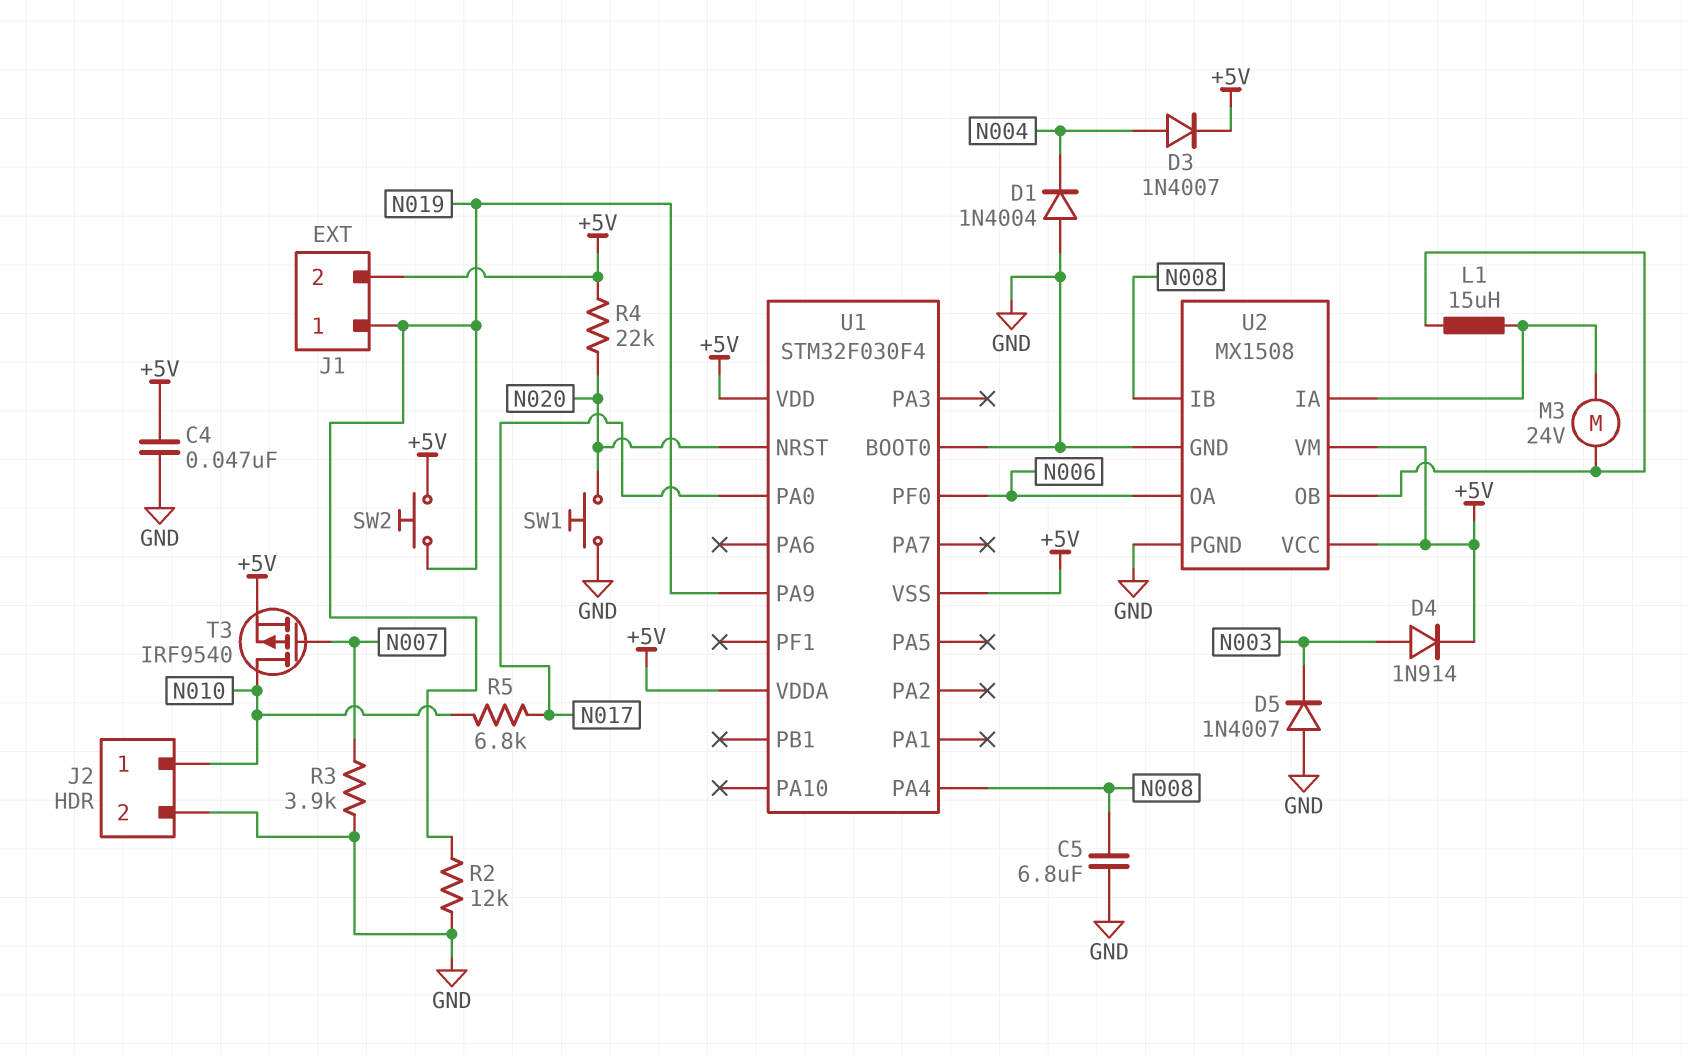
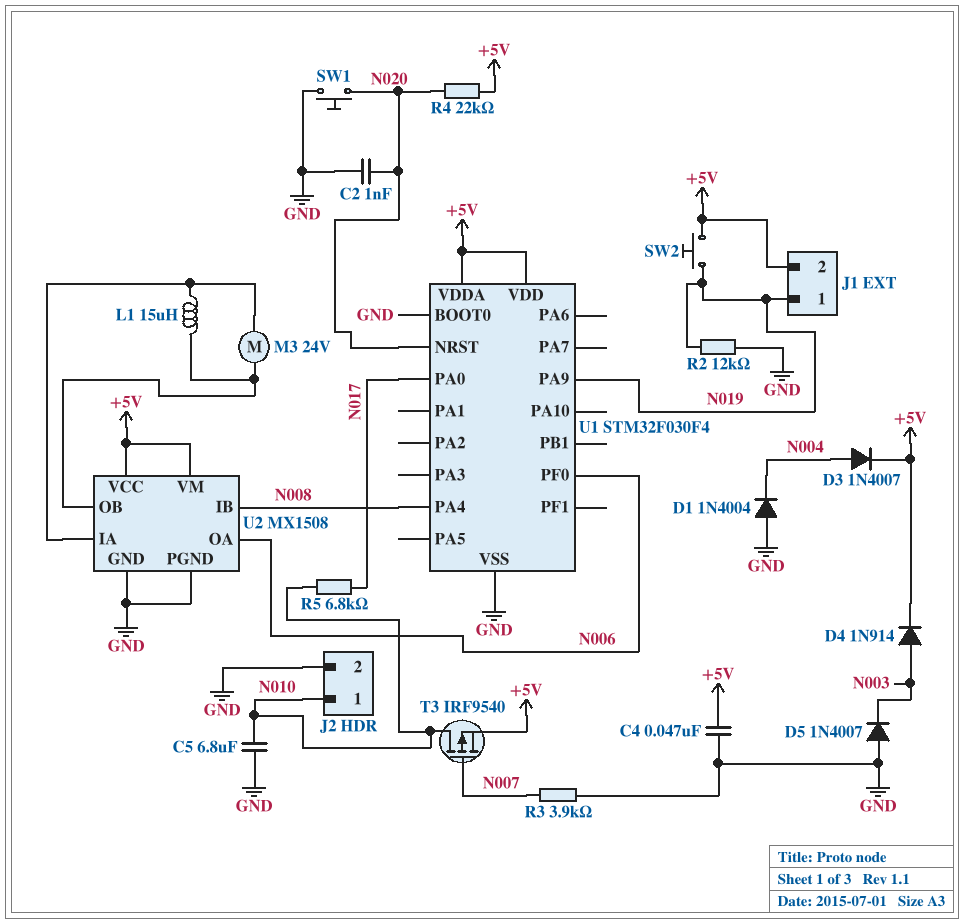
C2: none -> 1nF (GND, N020)
C5: 6.8uF (GND, N008) -> 6.8uF (GND, N010)
U1 pin VSS: +5V -> GND

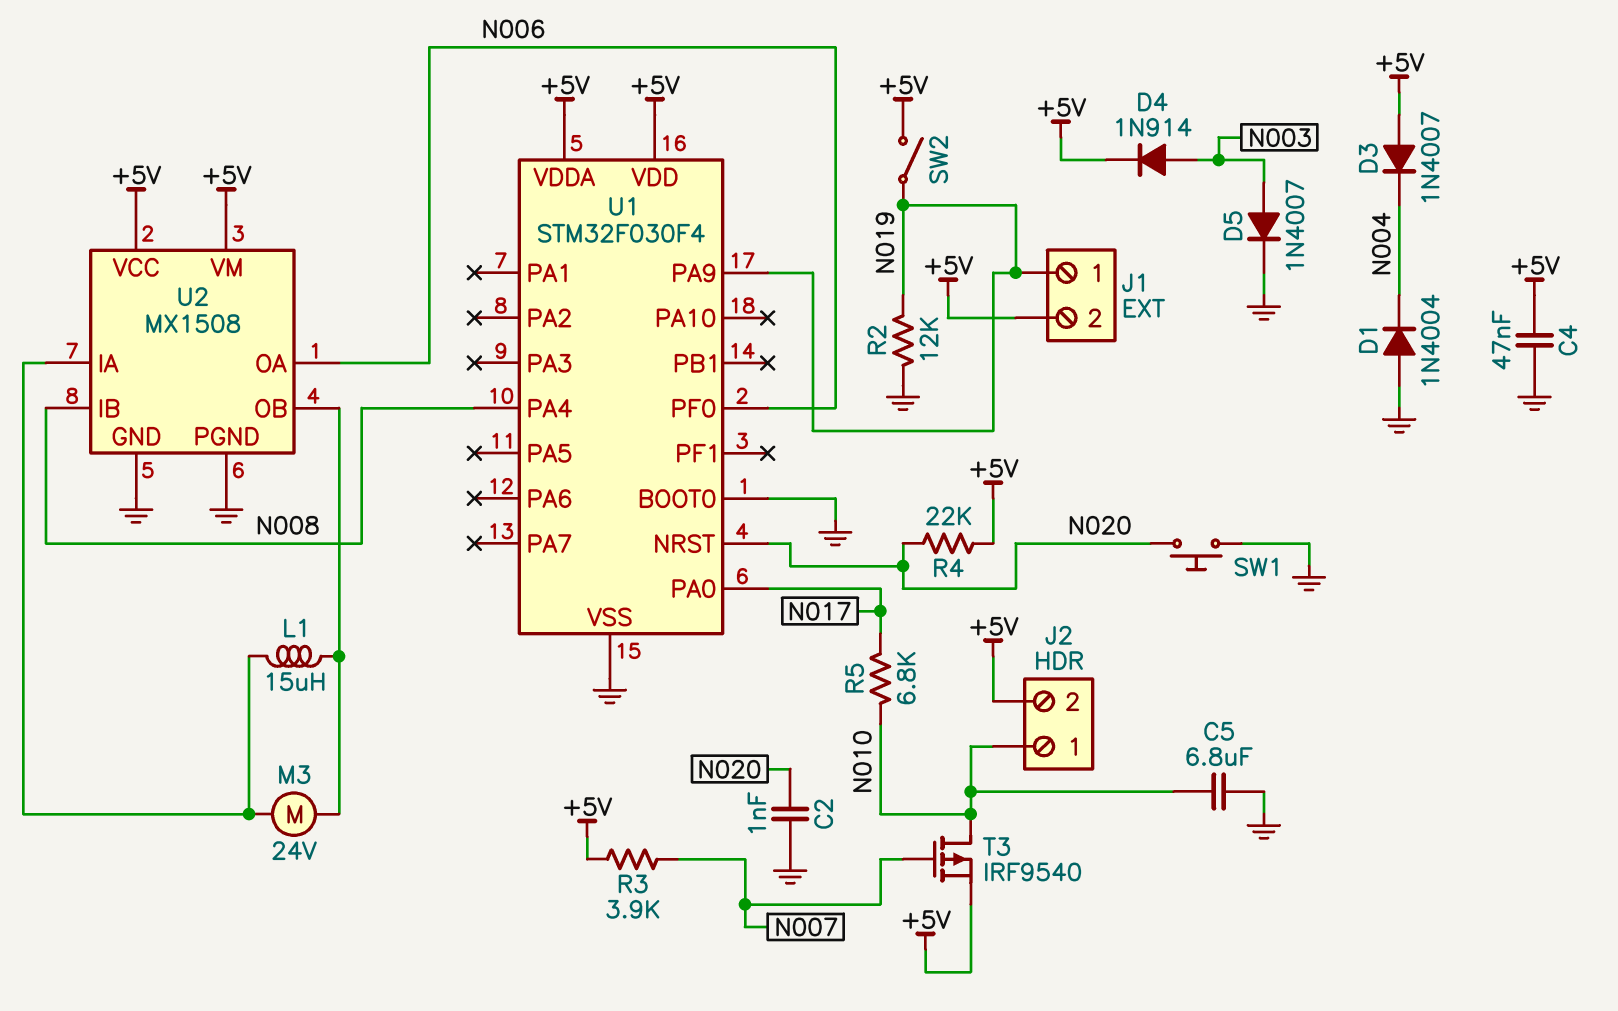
D3: diode 1N4007 (A N004, K +5V) -> diode 1N4007 (A +5V, K N004)
D5: diode 1N4007 (A GND, K N003) -> diode 1N4007 (A N003, K GND)
J2 pin 2: GND -> +5V
R3: 3.9k (GND, N007) -> 3.9k (+5V, N007)
SW2: button (+5V, N019) -> switch (+5V, N019)

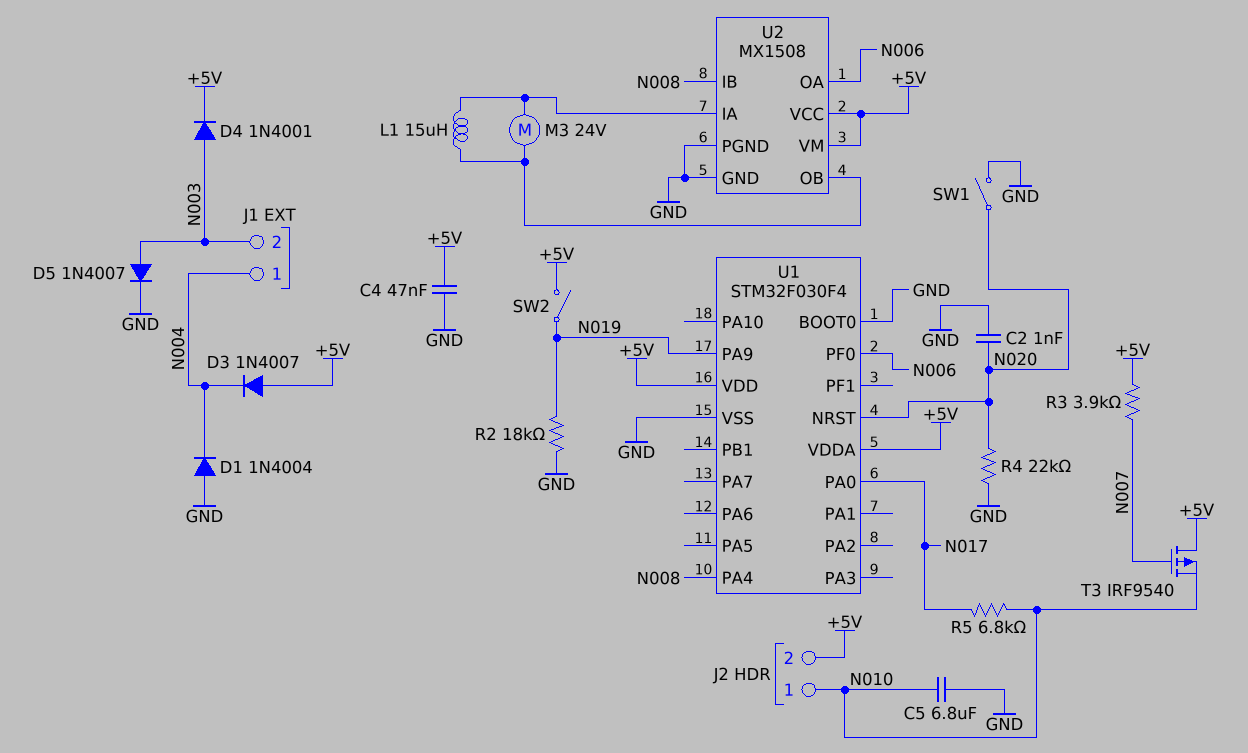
D4: diode 1N914 (A N003, K +5V) -> diode 1N4001 (A N003, K +5V)
J1 pin 1: N019 -> N004
J1 pin 2: +5V -> N003
R2: 12k (GND, N019) -> 18k (GND, N019)
R4: 22k (+5V, N020) -> 22k (GND, N020)
SW1: button (GND, N020) -> switch (GND, N020)
T3: PMOS IRF9540 (G N007, D N010, S +5V) -> PMOS IRF9540 (G N007, D +5V, S N010)

